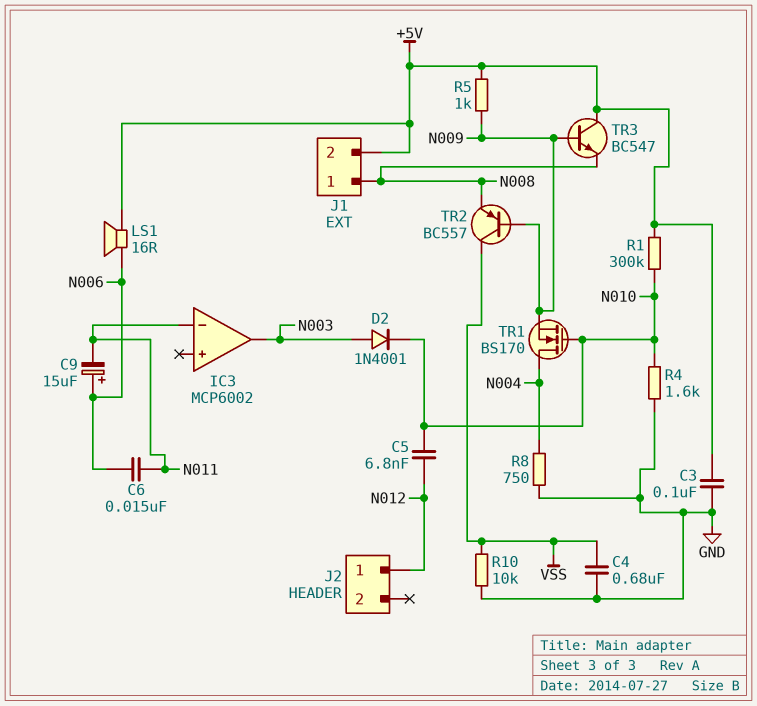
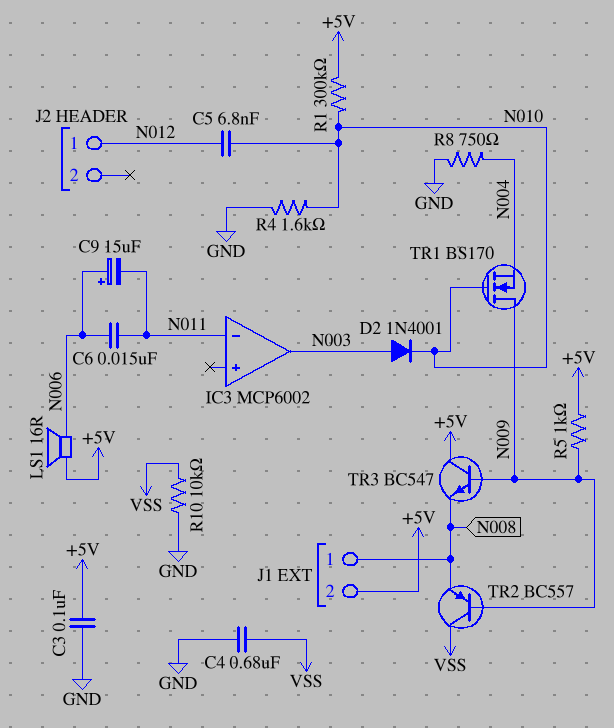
TR1: NMOS BS170 (G N010, D N004, S N009) -> NMOS BS170 (G N010, D N009, S N004)

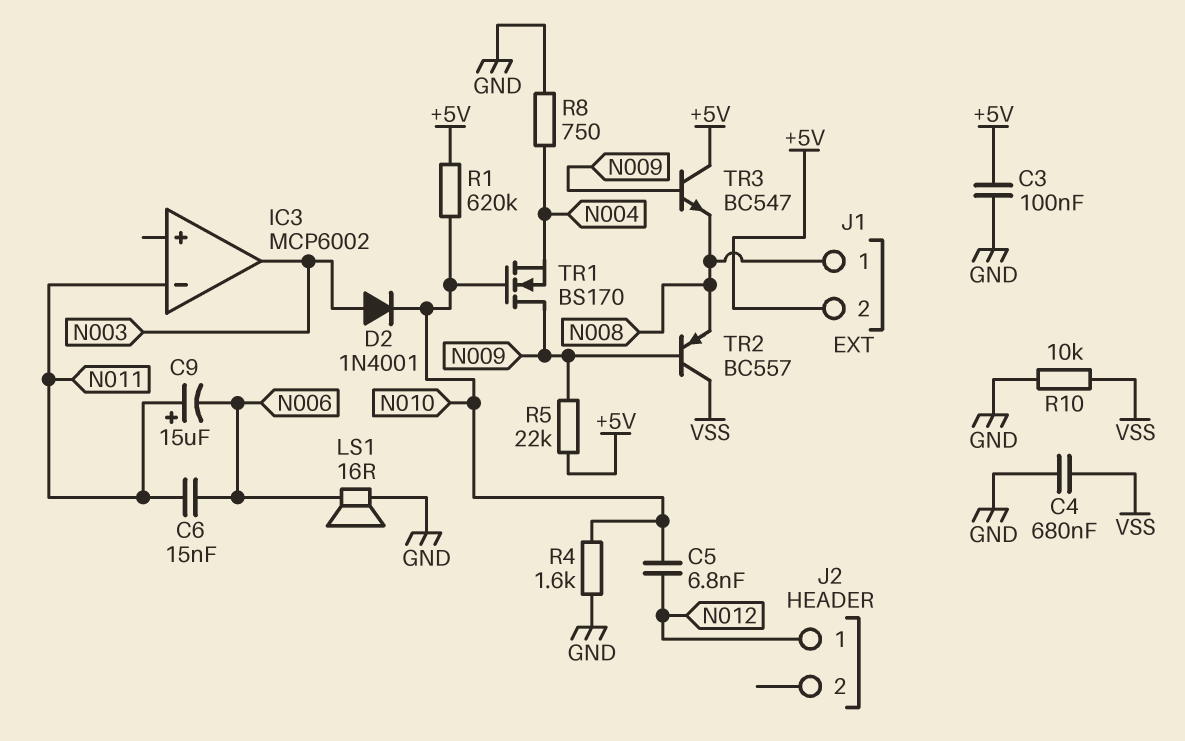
C9: 15uF (plus N006, minus N011) -> 15uF (plus N011, minus N006)
LS1: speaker 16R (+5V, N006) -> speaker 16R (GND, N006)
R1: 300k (+5V, N010) -> 620k (+5V, N010)
R5: 1k (+5V, N009) -> 22k (+5V, N009)

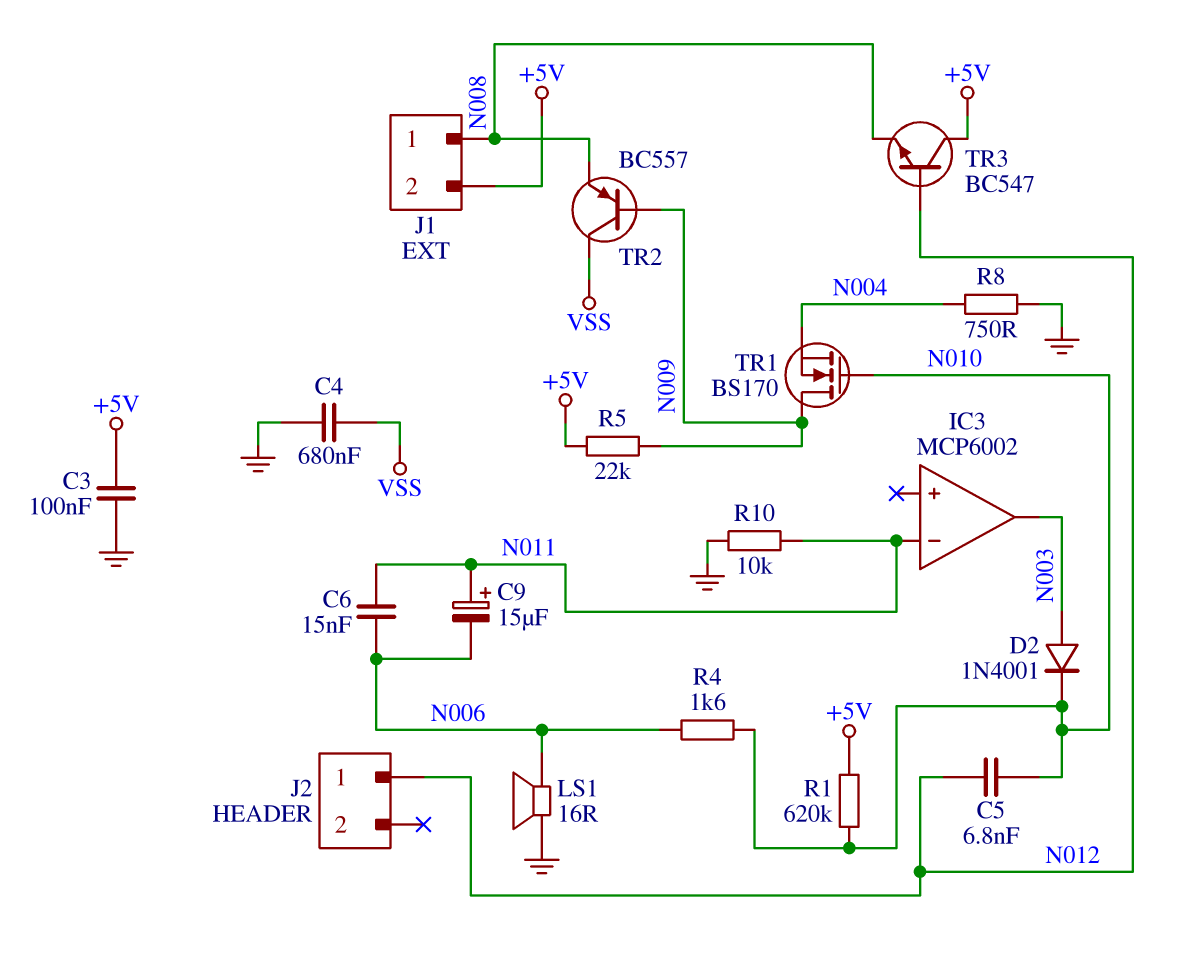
R4: 1.6k (GND, N010) -> 1.6k (N006, N010)
R10: 10k (GND, VSS) -> 10k (GND, N011)
TR3: NPN BC547 (B N009, C +5V, E N008) -> NPN BC547 (B N012, C +5V, E N008)

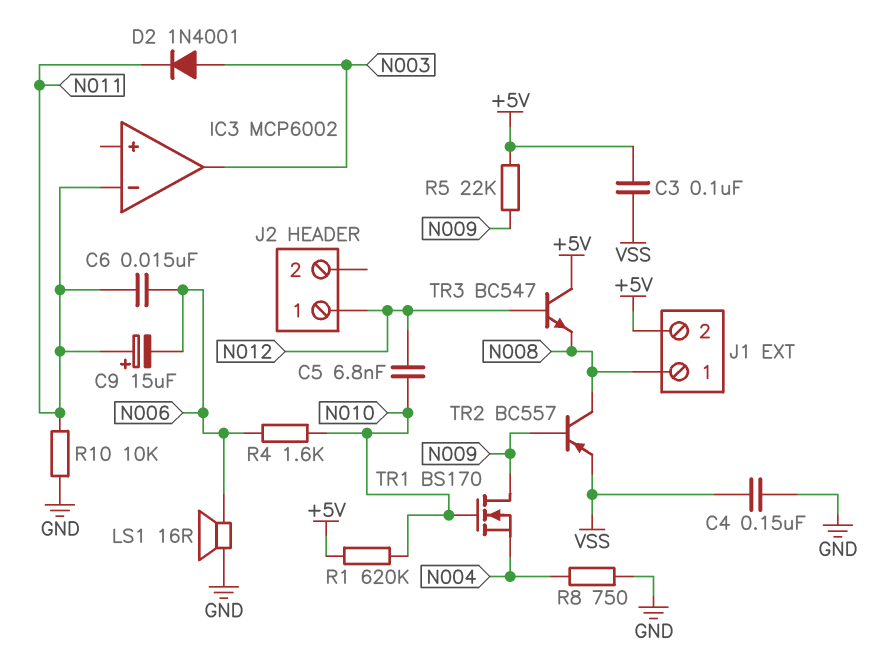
C3: 100nF (+5V, GND) -> 100nF (+5V, VSS)
C4: 680nF (GND, VSS) -> 150nF (GND, VSS)
D2: diode 1N4001 (A N003, K N010) -> diode 1N4001 (A N003, K N011)
TR2: PNP BC557 (B N009, C VSS, E N008) -> PNP BC557 (B N009, C N008, E VSS)

